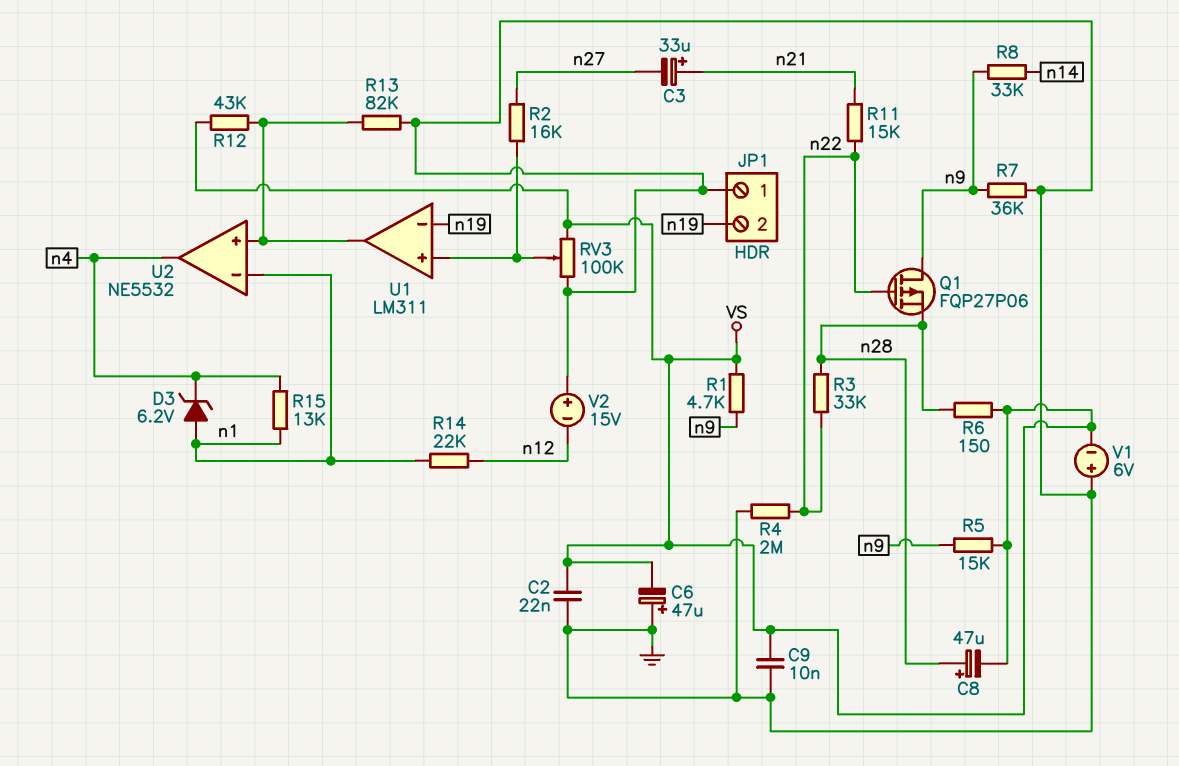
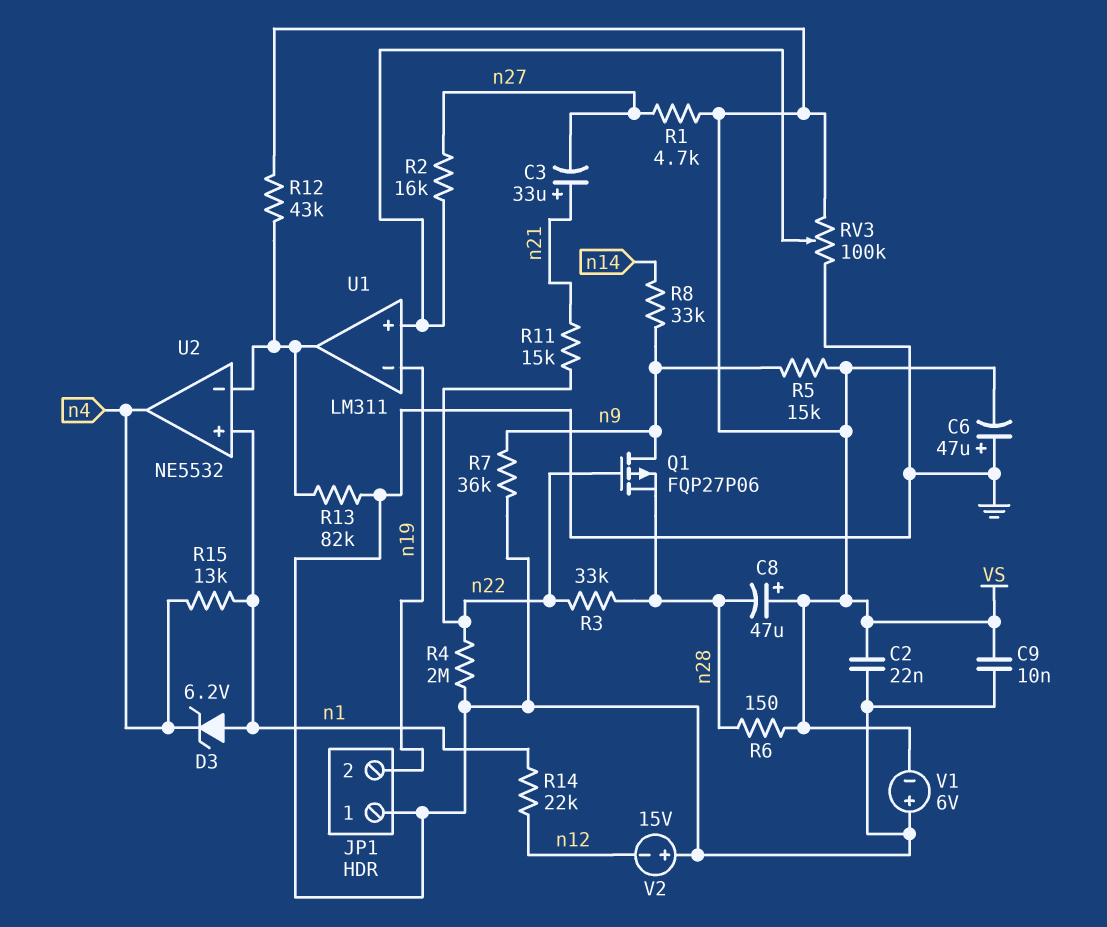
C8: 47uF (plus n28, minus VS) -> 47uF (plus VS, minus n28)
R1: 4.7k (VS, n9) -> 4.7k (VS, n27)
U2 pin in+: U1/out -> n1
U2 pin in-: n1 -> U1/out

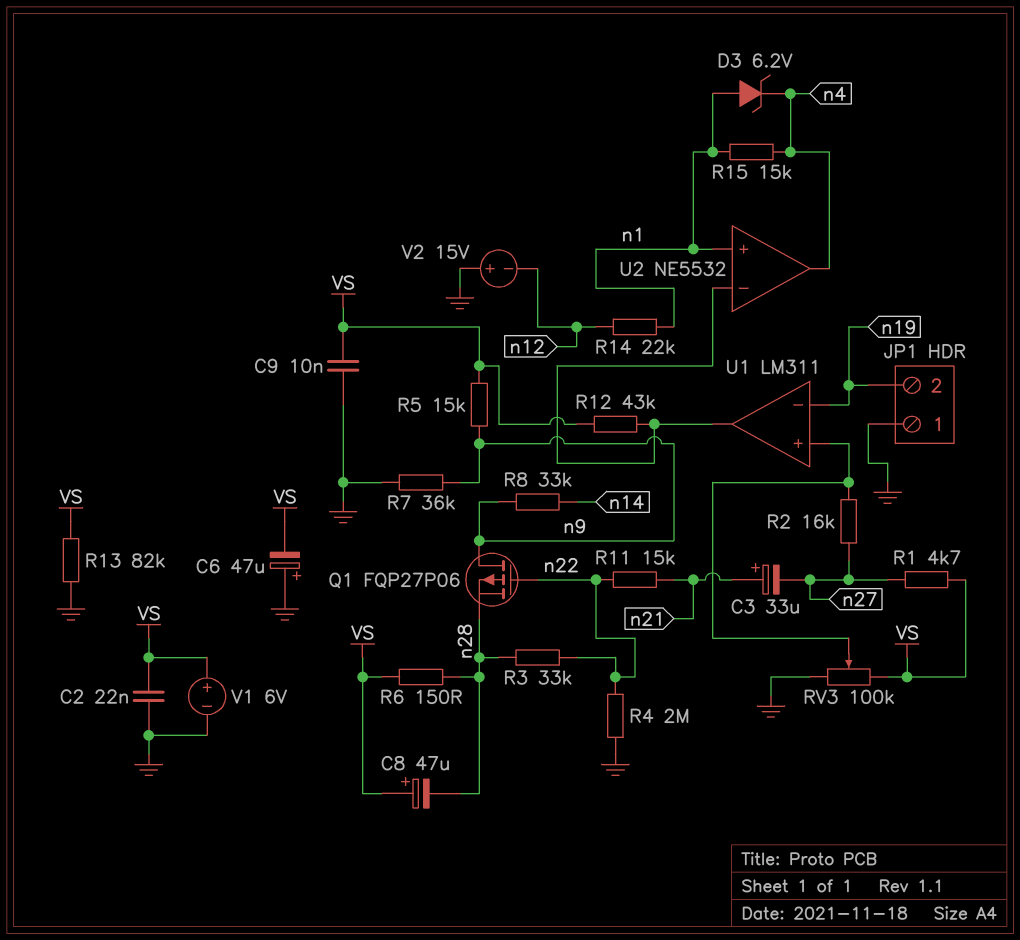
R13: 82k (GND, U1/out) -> 82k (GND, VS)
R15: 13k (n1, n4) -> 15k (n1, n4)
V1: 6V (plus GND, minus VS) -> 6V (plus VS, minus GND)

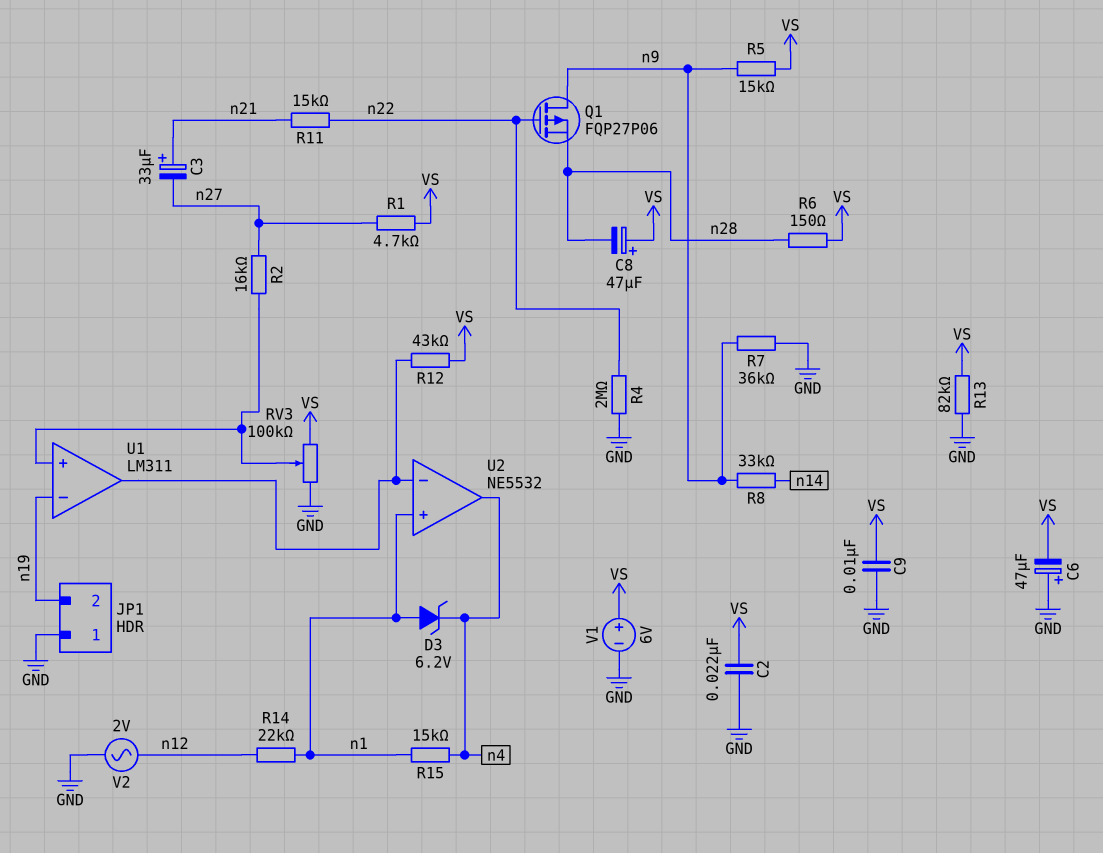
R3: 33k (n22, n28) -> none
V2: 15V (plus GND, minus n12) -> AC 2V (GND, n12)

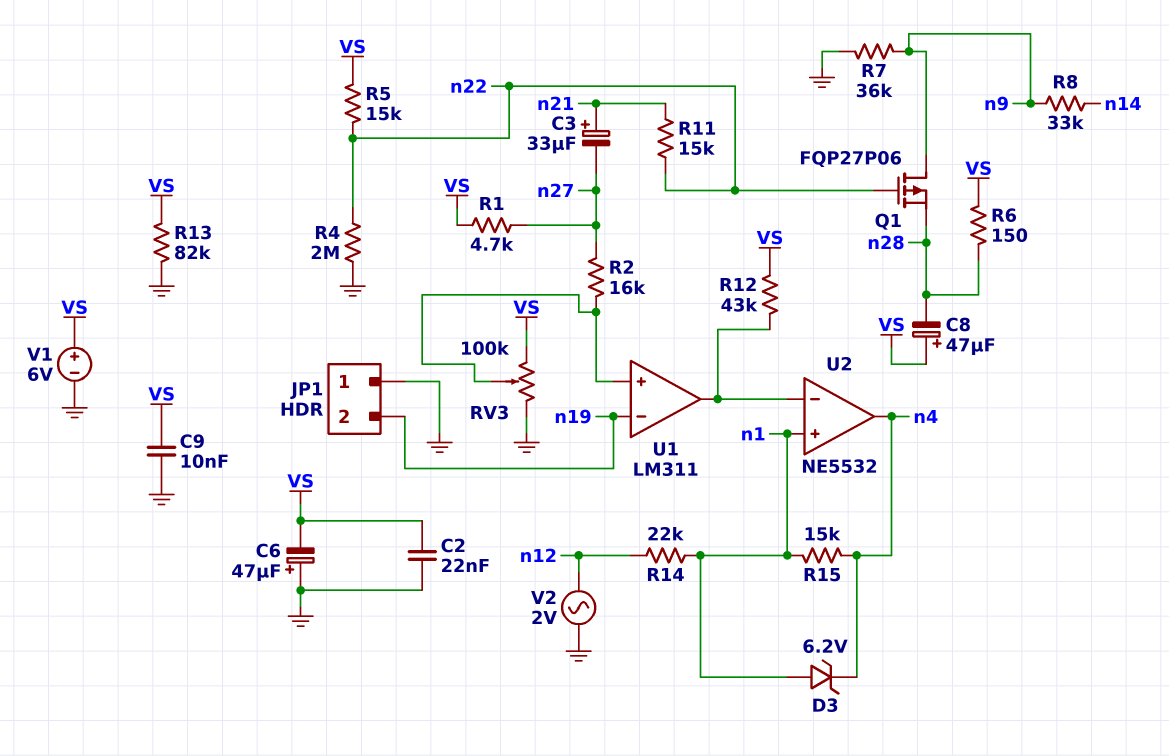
R5: 15k (VS, n9) -> 15k (VS, n22)

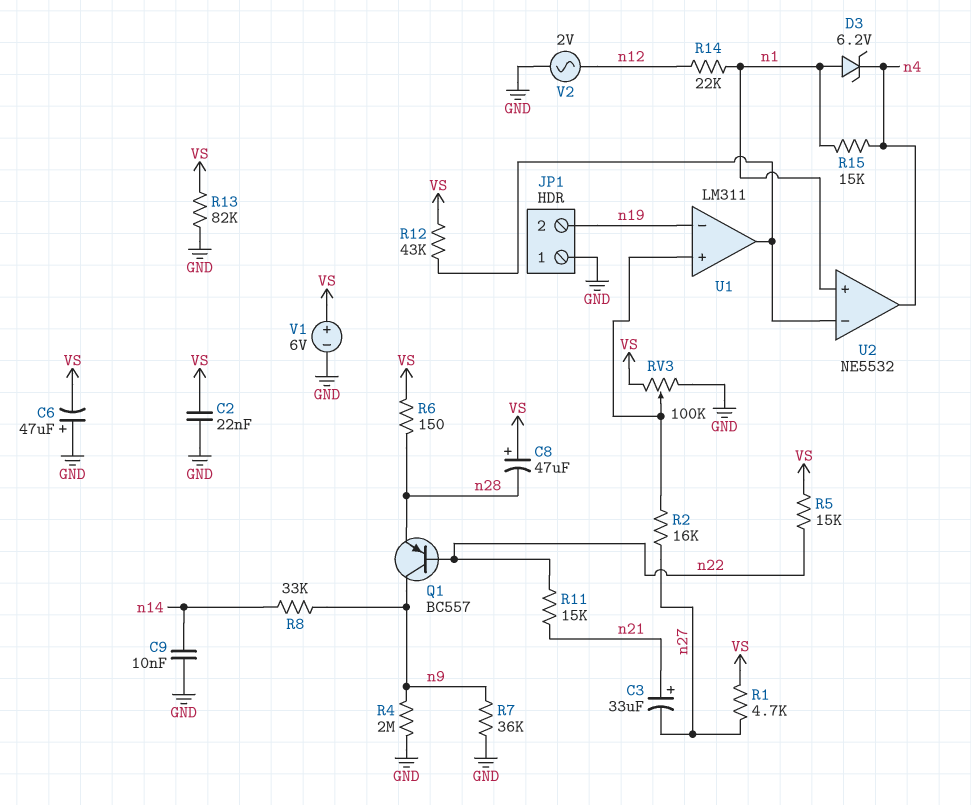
C9: 10nF (GND, VS) -> 10nF (GND, n14)
Q1: PMOS FQP27P06 (G n22, D n9, S n28) -> PNP BC557 (B n22, C n9, E n28)
R4: 2M (GND, n22) -> 2M (GND, n9)

